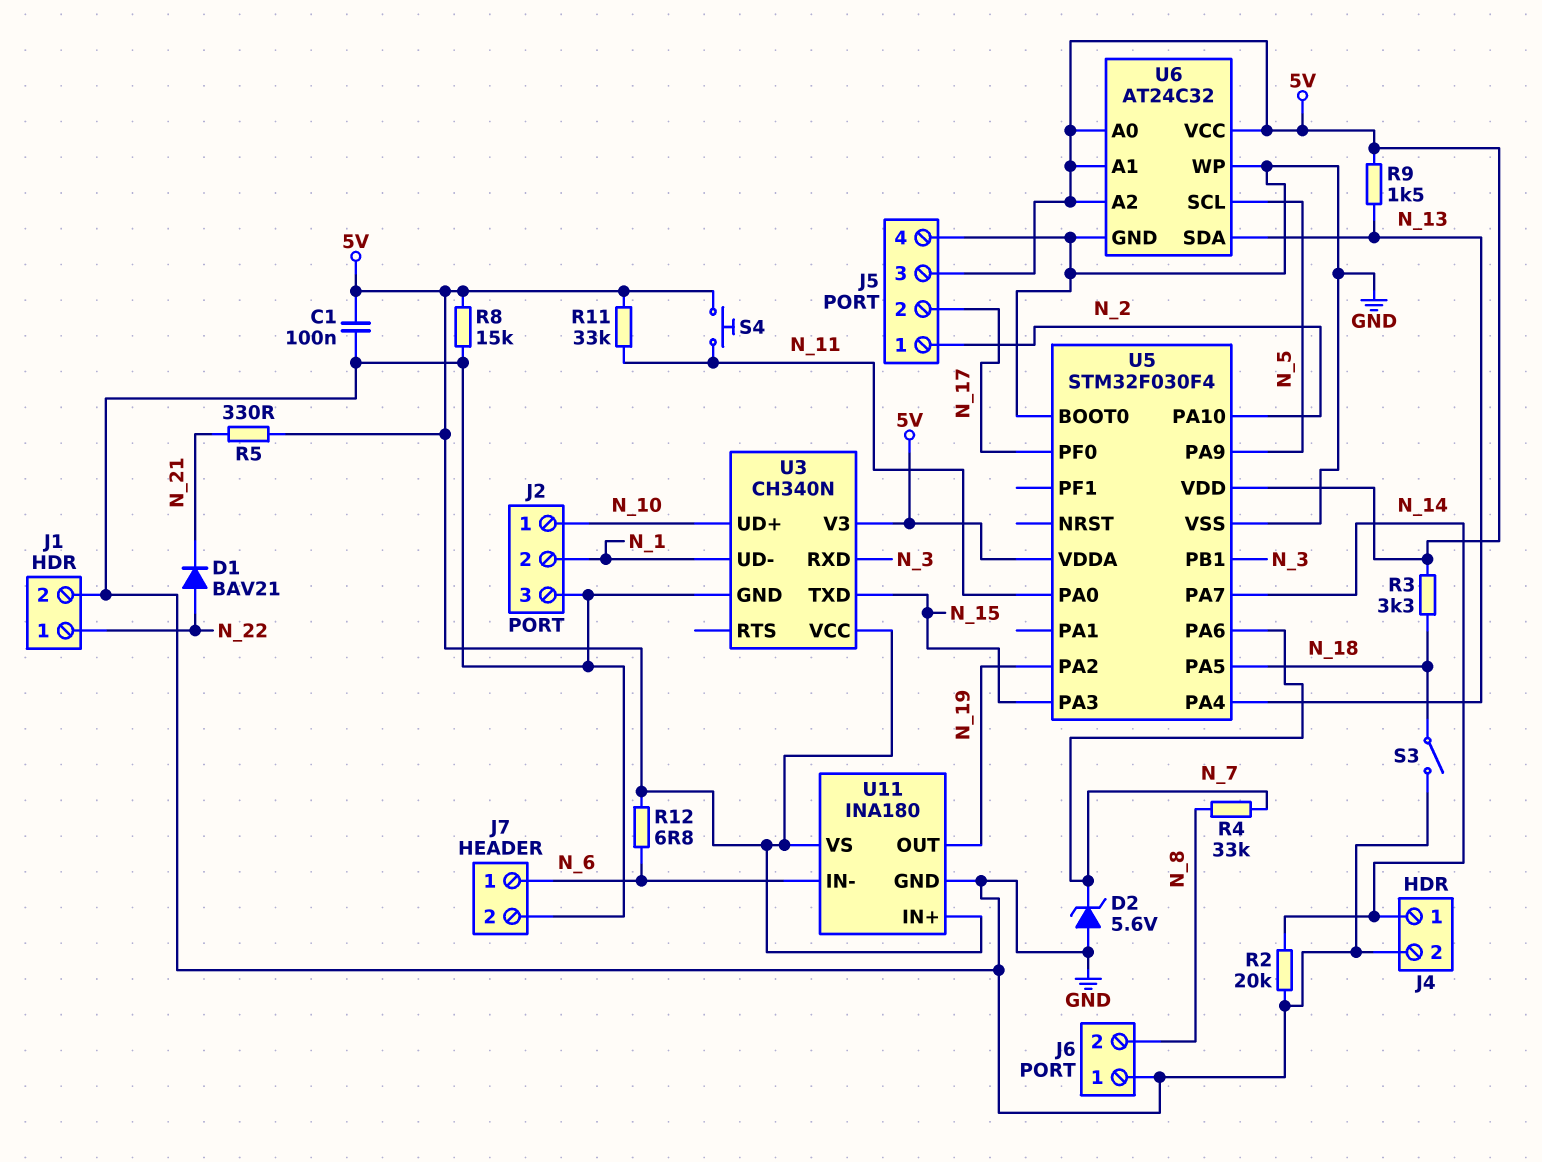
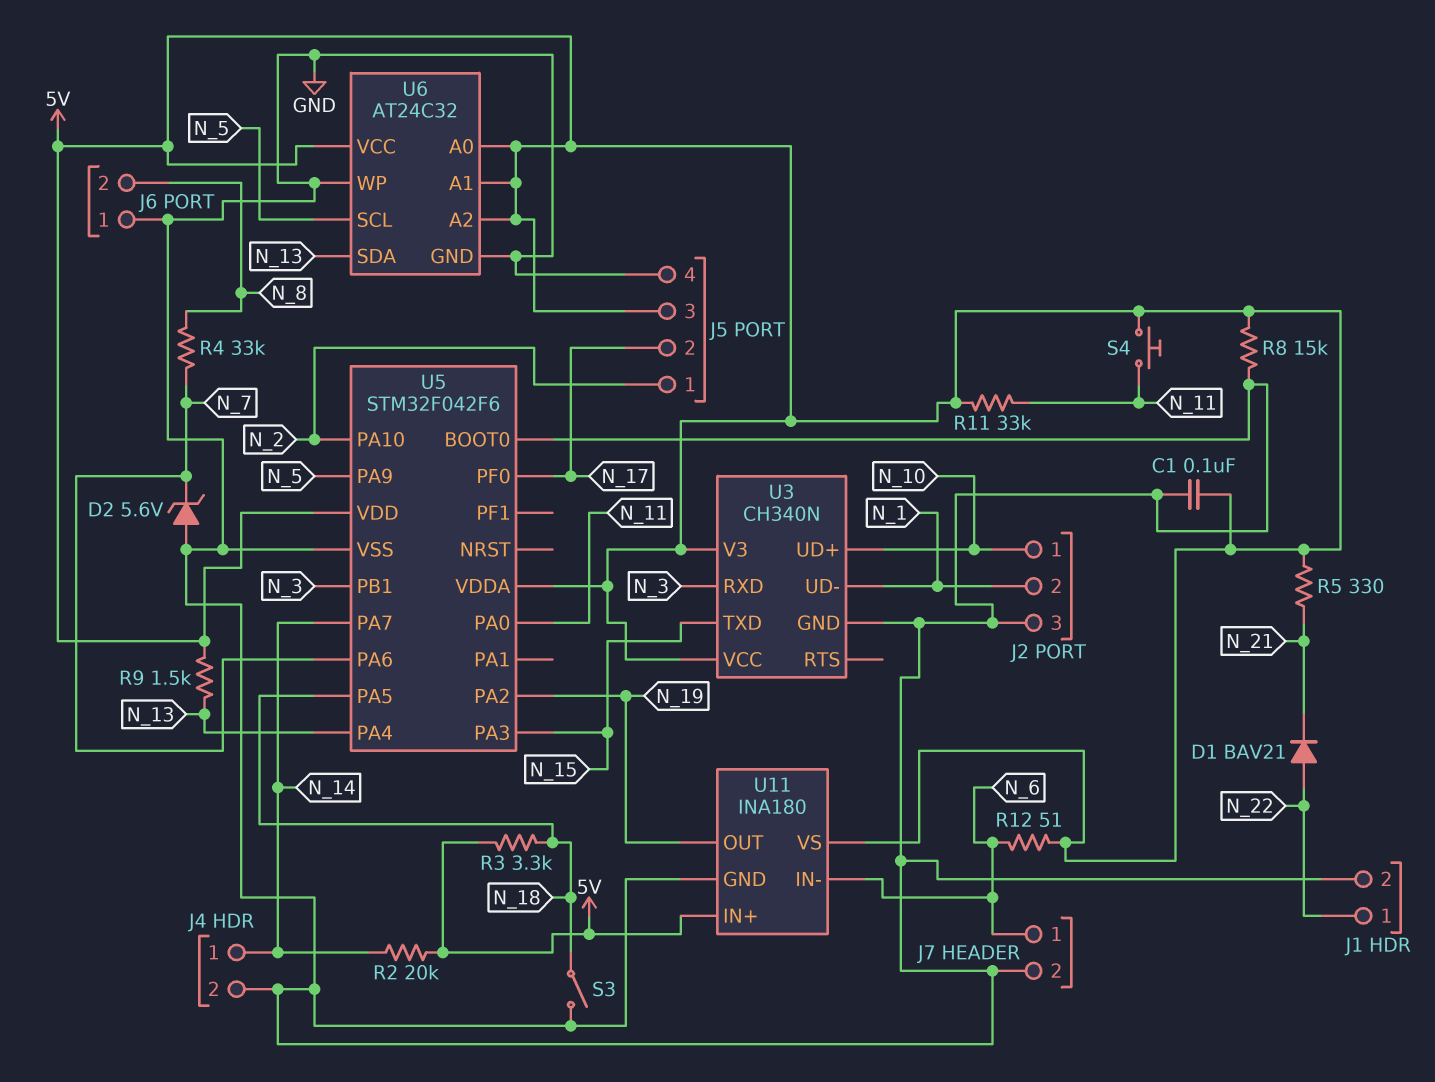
R2: 20k (GND, N_14) -> 20k (5V, N_14)
R12: 6.8 (5V, N_6) -> 51 (5V, N_6)
U5: STM32F030F4 -> STM32F042F6

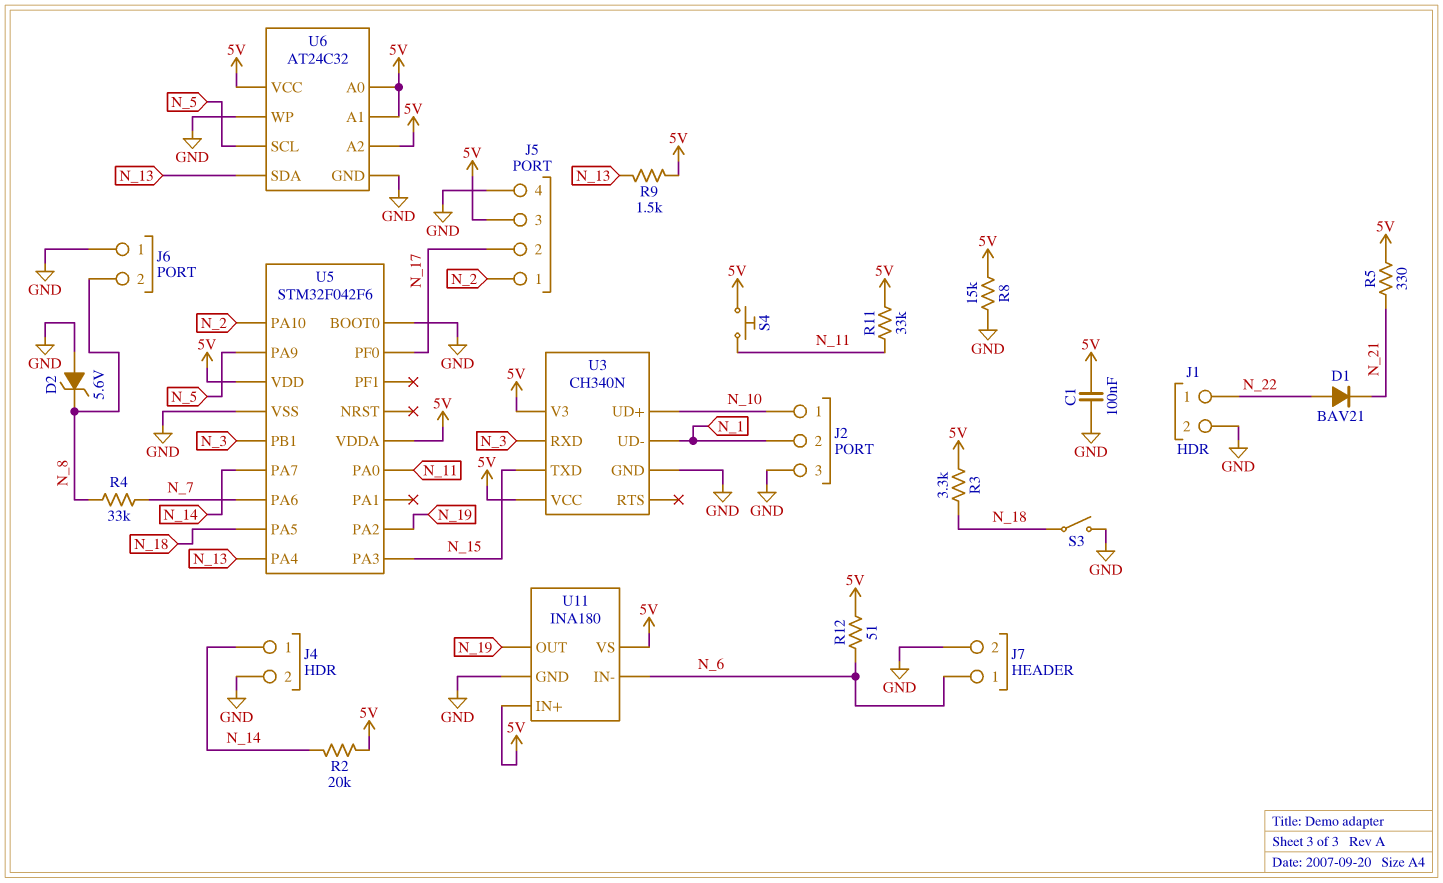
D2: zener 5.6V (A GND, K N_7) -> zener 5.6V (A GND, K N_8)

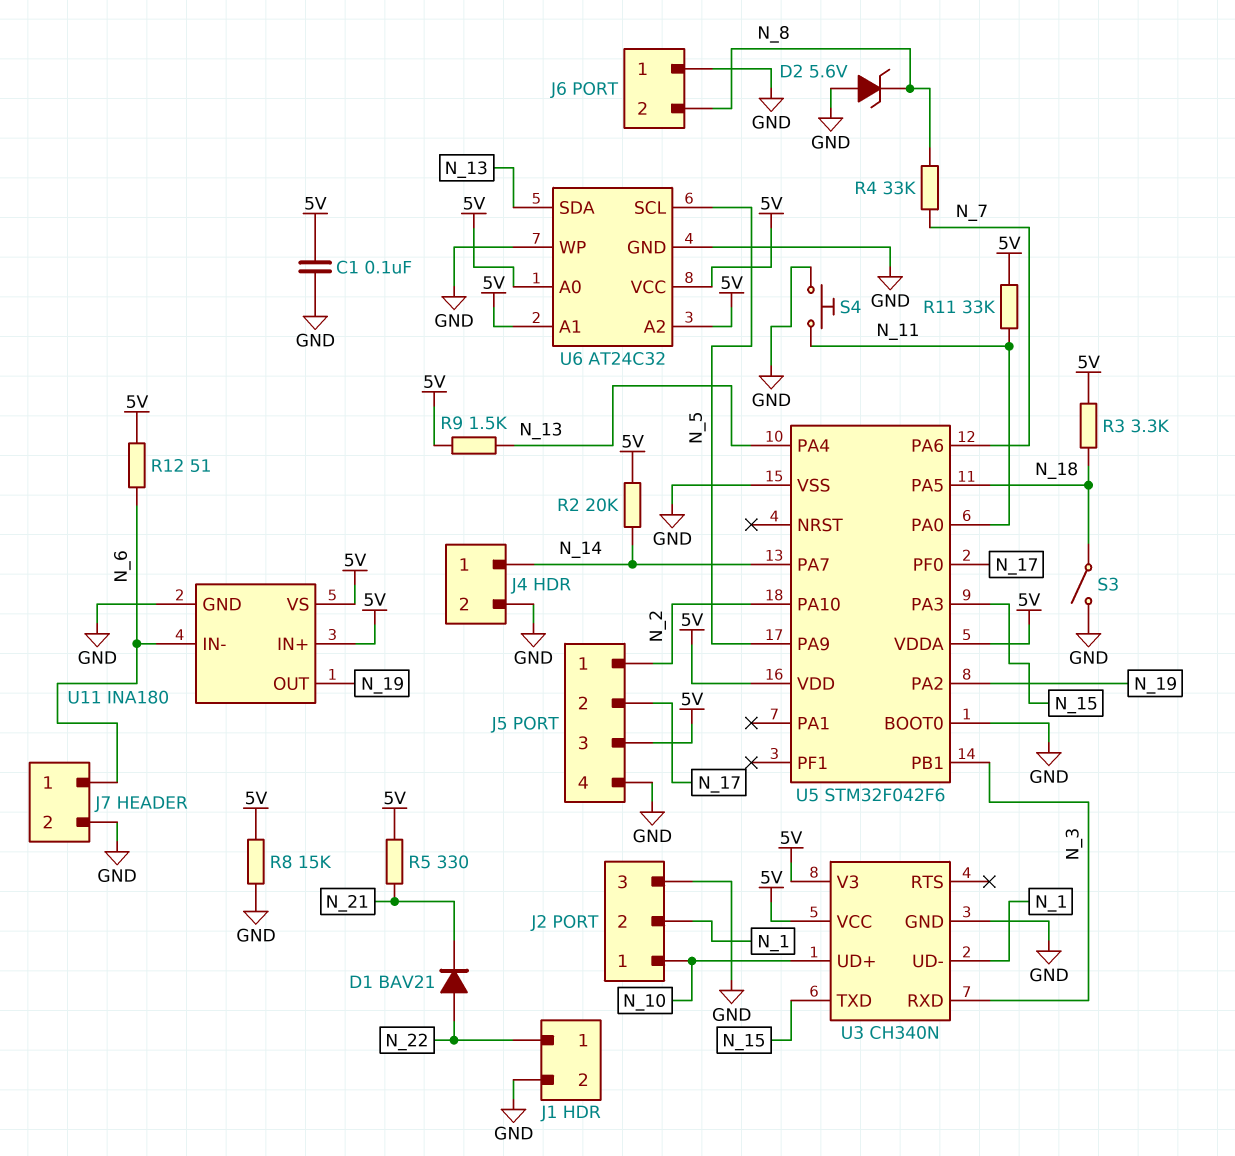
S4: button (5V, N_11) -> button (GND, N_11)

